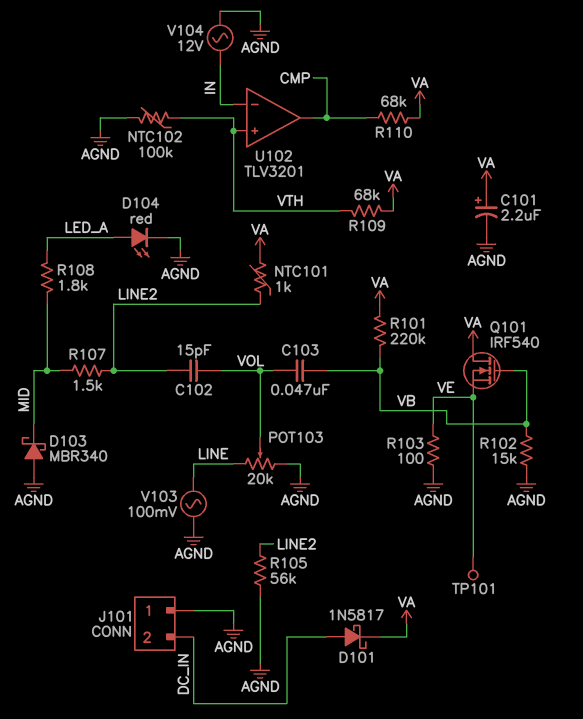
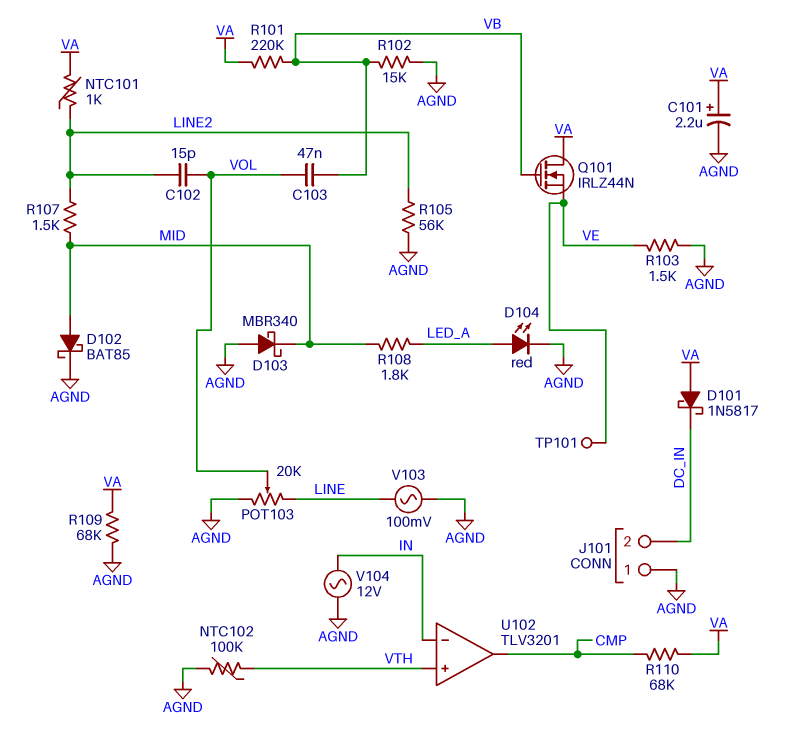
D101: schottky 1N5817 (A DC_IN, K VA) -> schottky 1N5817 (A VA, K DC_IN)
D102: none -> schottky BAT85 (A MID, K AGND)
Q101: NMOS IRF540 (G VB, D VA, S VE) -> NMOS IRLZ44N (G VB, D VA, S VE)
R103: 100 (AGND, VE) -> 1.5k (AGND, VE)
R109: 68k (VA, VTH) -> 68k (AGND, VA)

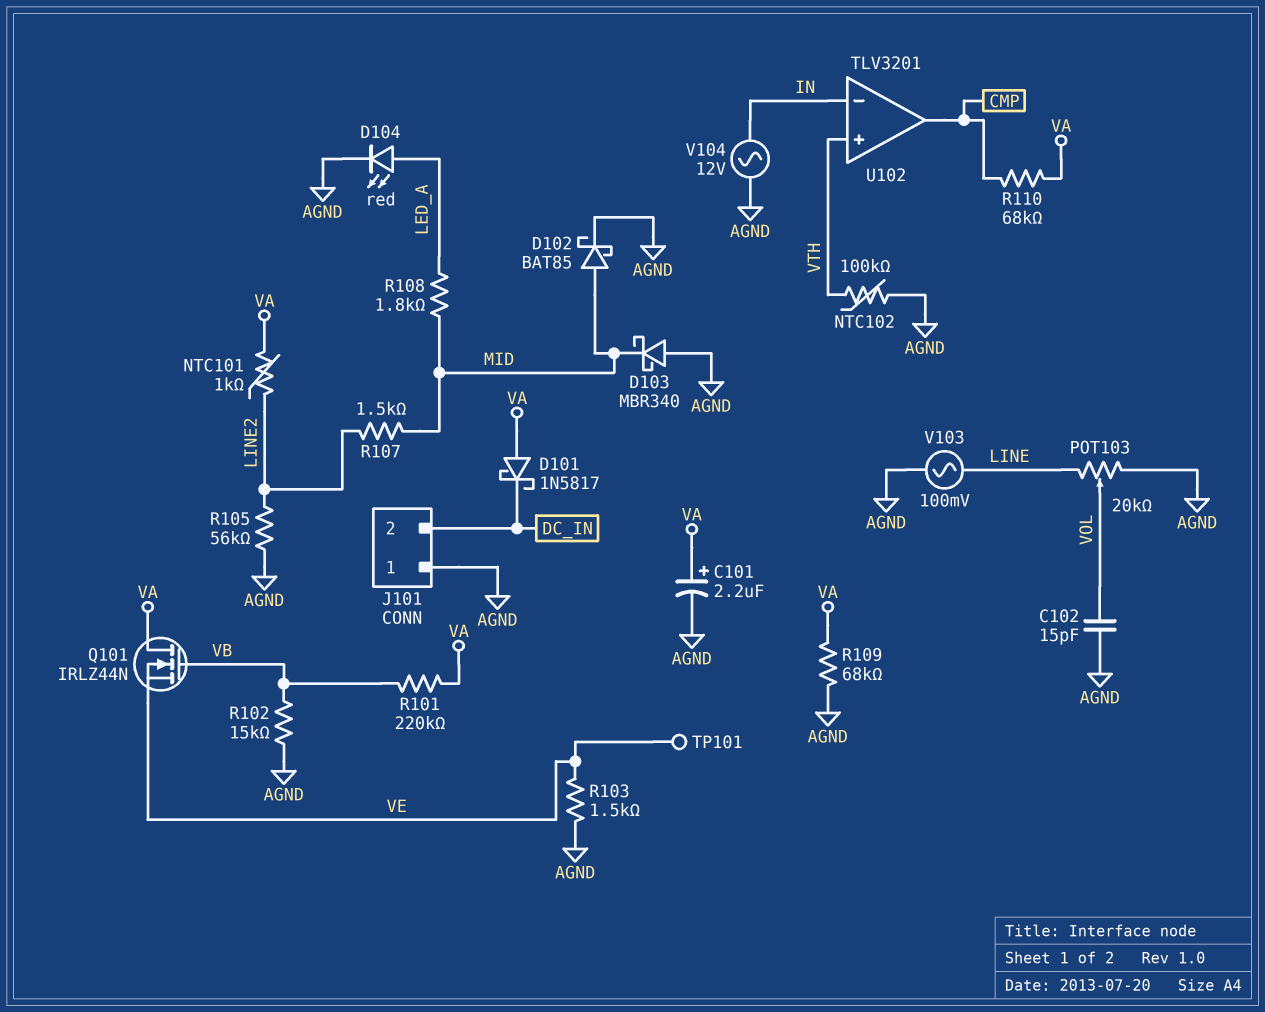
C102: 15pF (LINE2, VOL) -> 15pF (AGND, VOL)
C103: 47nF (VB, VOL) -> none

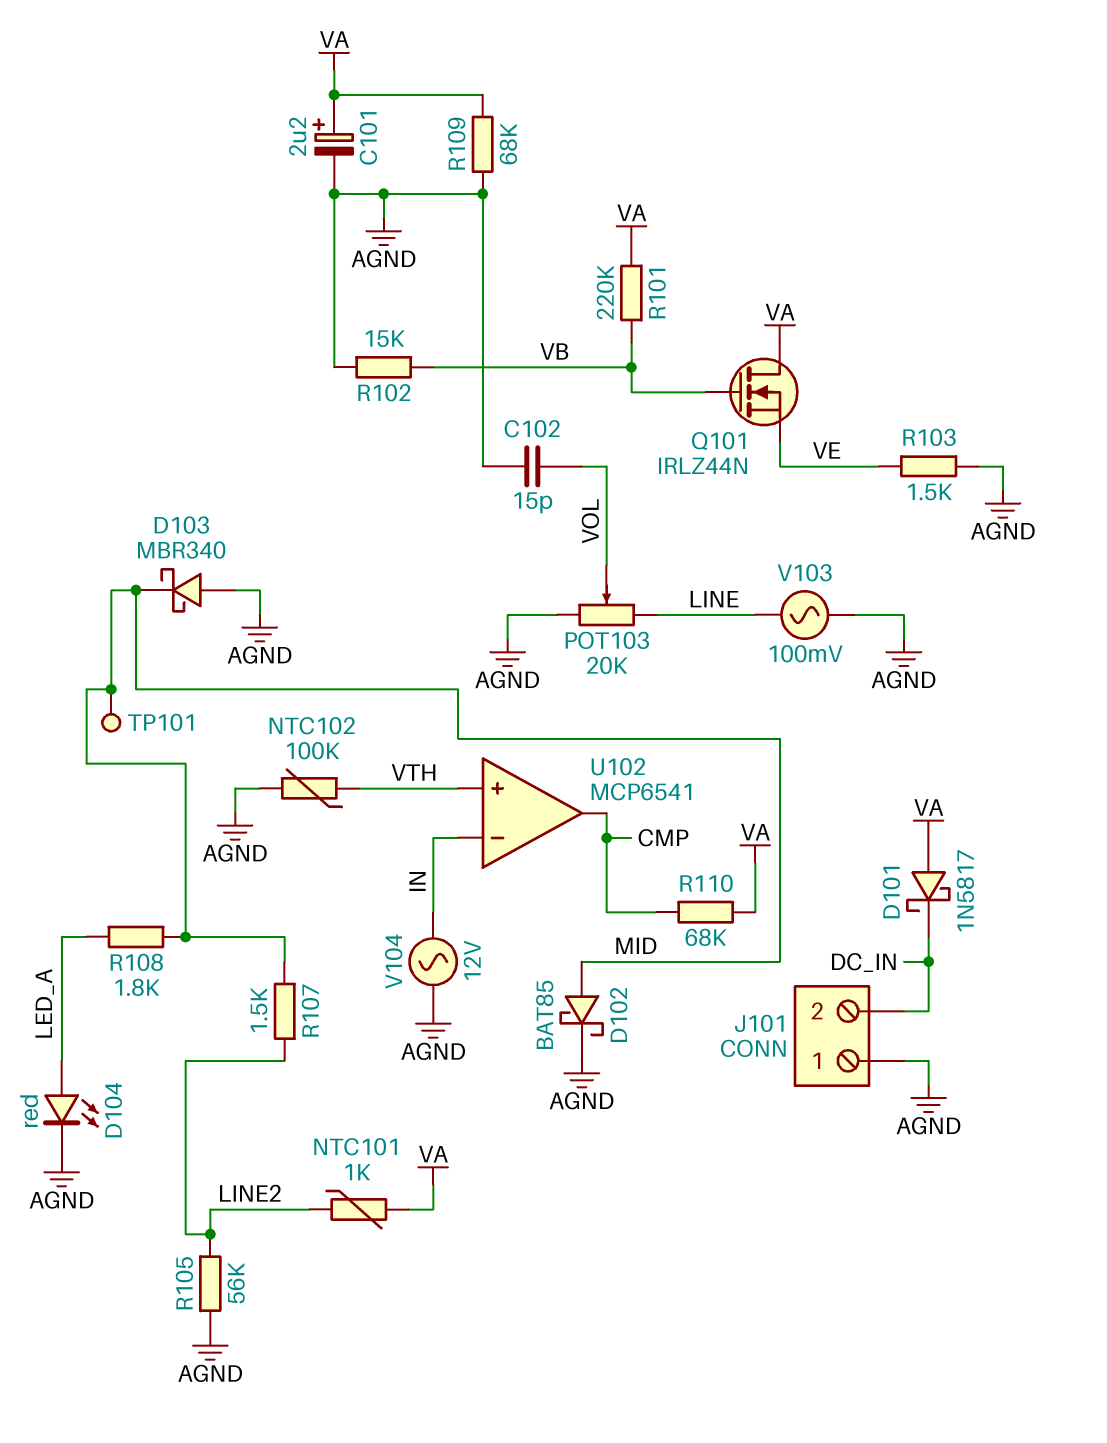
TP101: test point (VE) -> test point (MID)
U102: TLV3201 -> MCP6541

